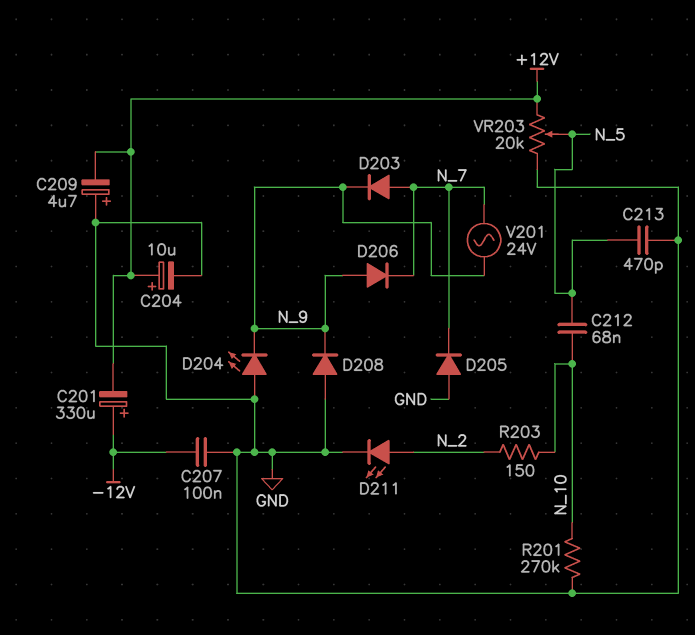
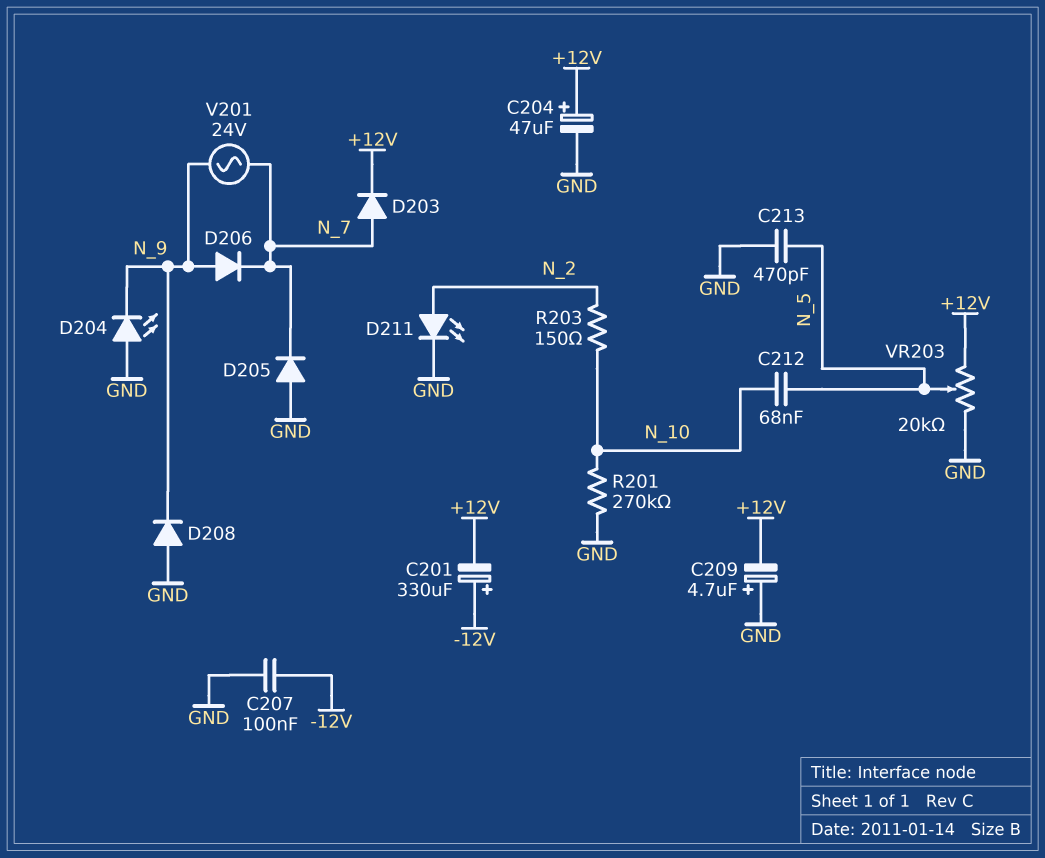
C204: 10uF (plus +12V, minus GND) -> 47uF (plus +12V, minus GND)
D203: diode (A N_7, K N_9) -> diode (A N_7, K +12V)

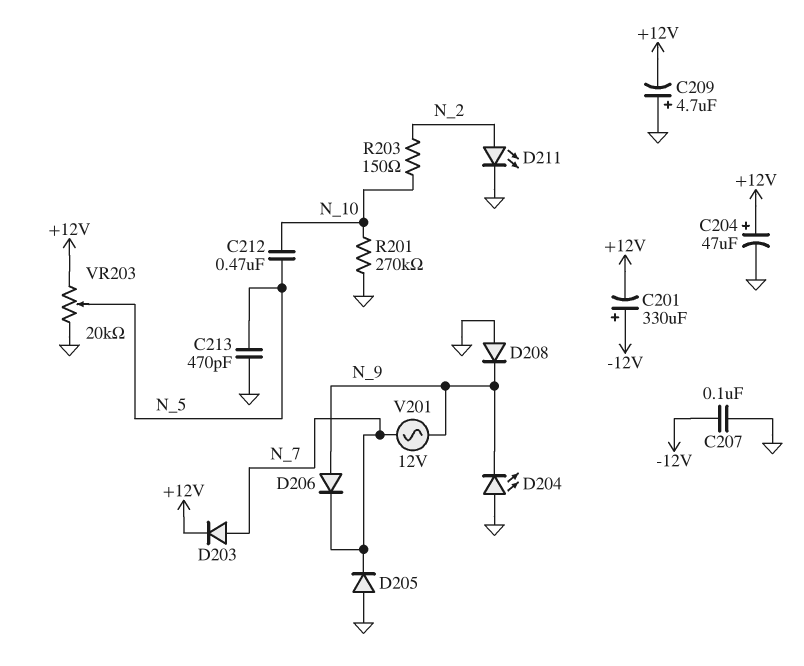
C212: 68nF (N_5, N_10) -> 470nF (N_5, N_10)
V201: AC 24V (N_7, N_9) -> AC 12V (N_7, N_9)

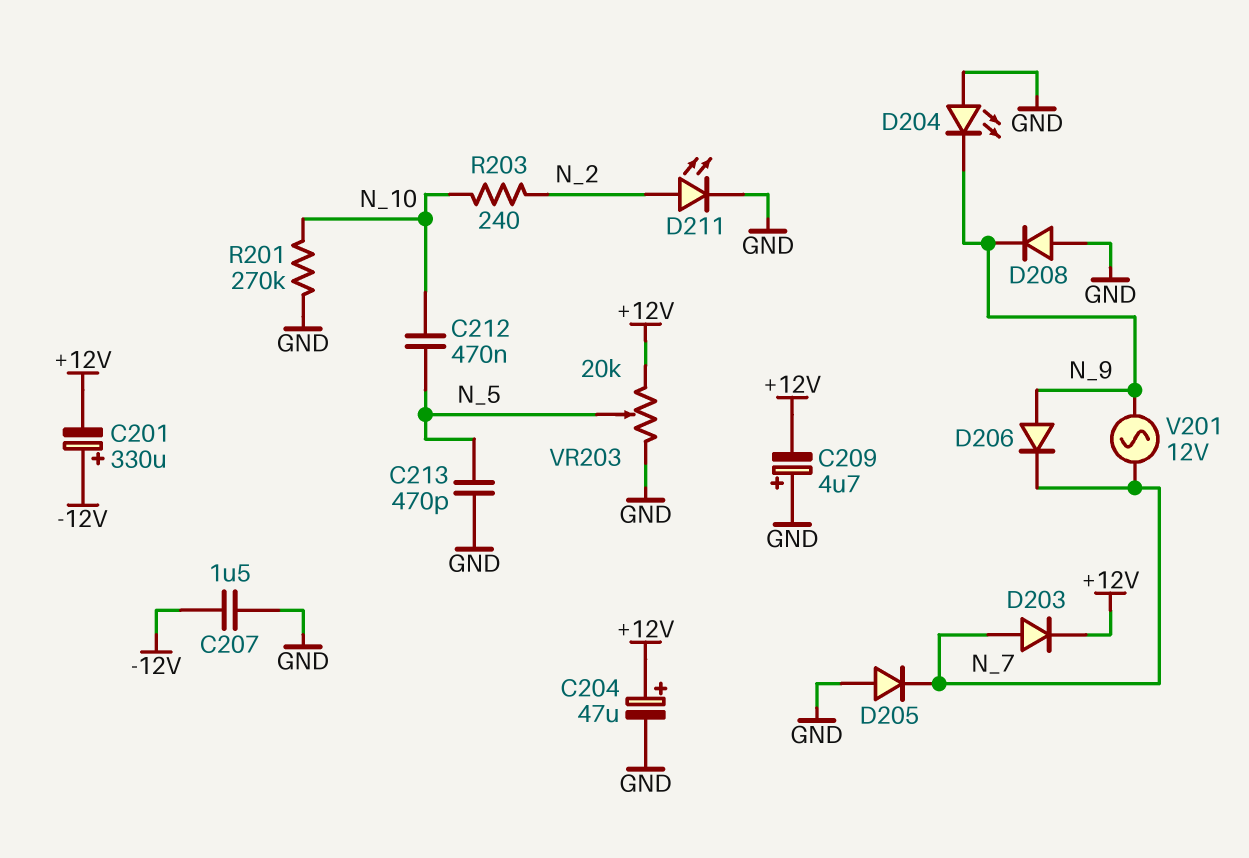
C207: 100nF (-12V, GND) -> 1.5uF (-12V, GND)
R203: 150 (N_2, N_10) -> 240 (N_2, N_10)

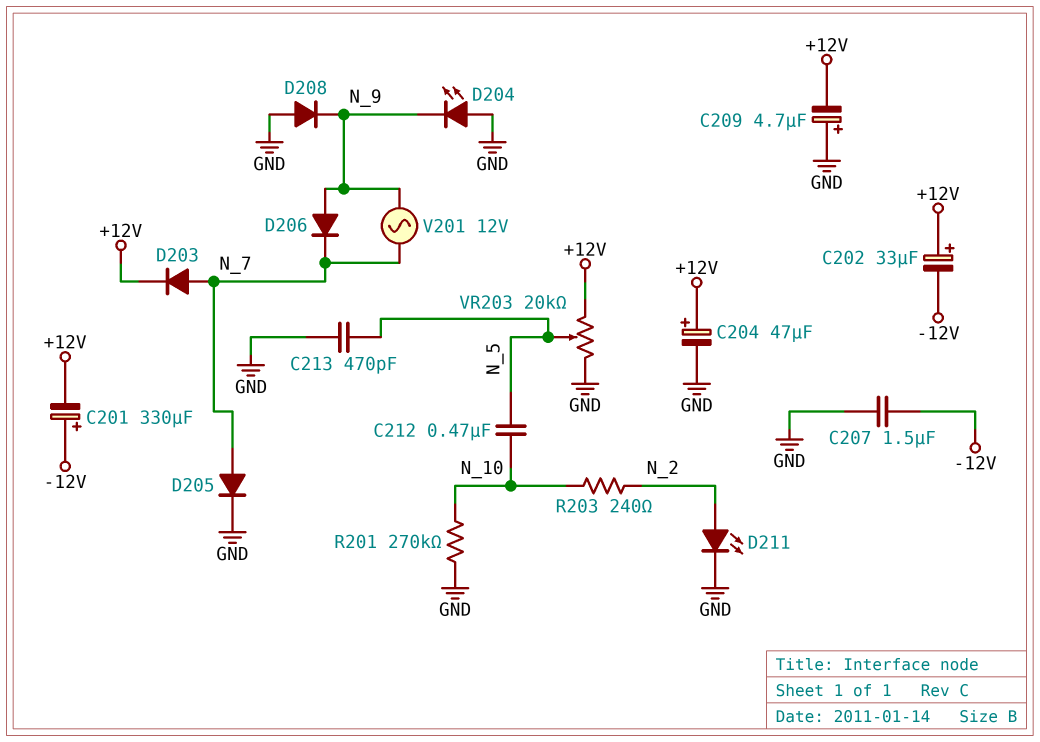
C202: none -> 33uF (plus +12V, minus -12V)
D205: diode (A GND, K N_7) -> diode (A N_7, K GND)

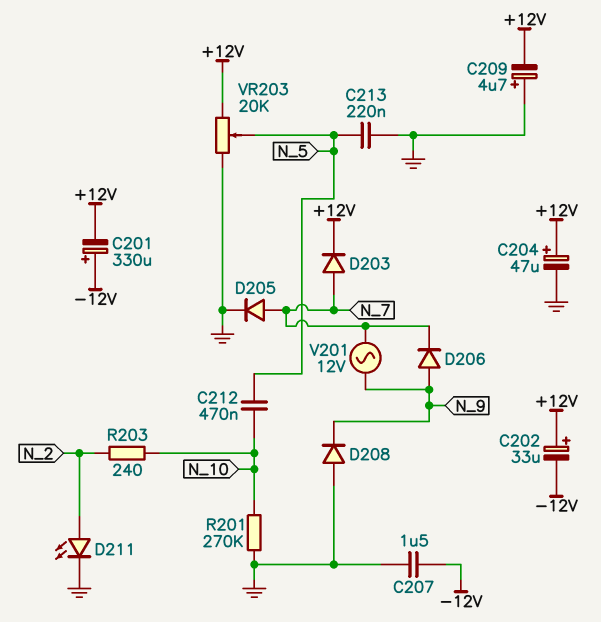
C213: 470pF (GND, N_5) -> 220nF (GND, N_5)
D204: LED (A GND, K N_9) -> none

